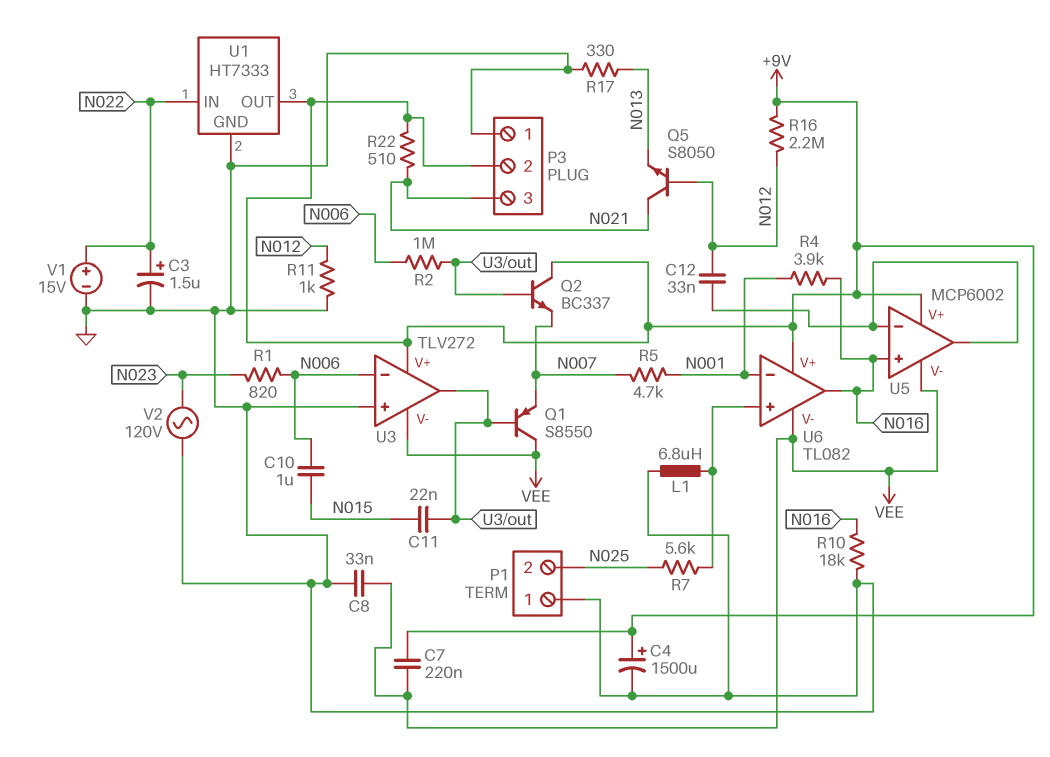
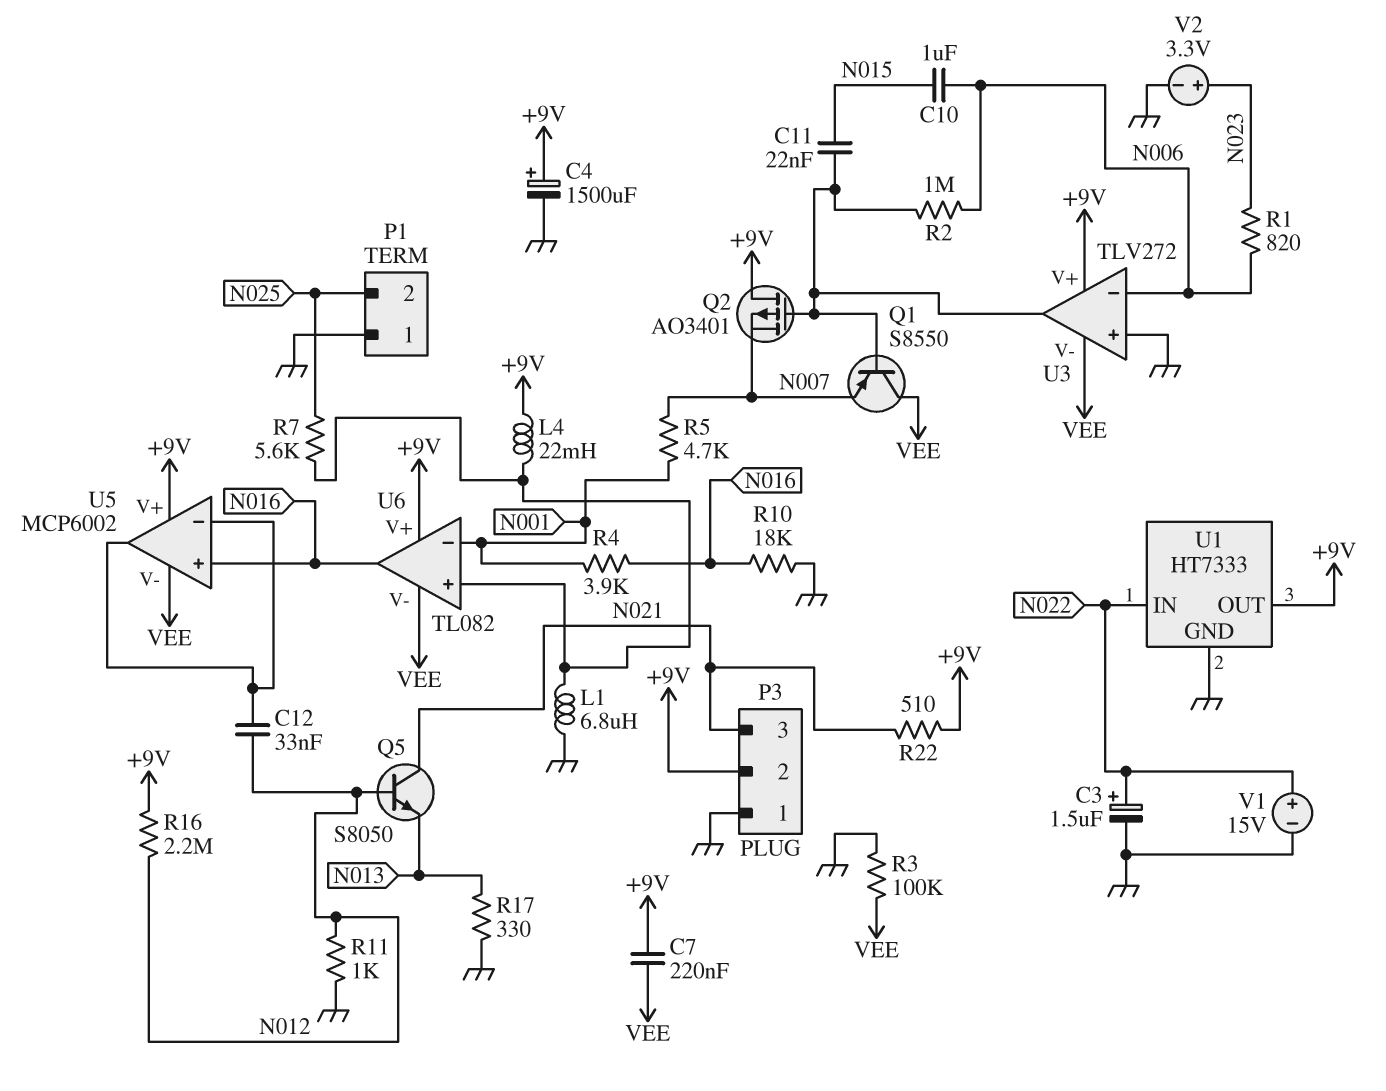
C8: 33nF (GND, VEE) -> none
L4: none -> 22mH (+9V, U6/in+)
Q2: NPN BC337 (B U3/out, C +9V, E N007) -> PMOS AO3401 (G U3/out, D +9V, S N007)
R3: none -> 100k (GND, VEE)
V2: AC 120V (GND, N023) -> 3.3V (plus N023, minus GND)

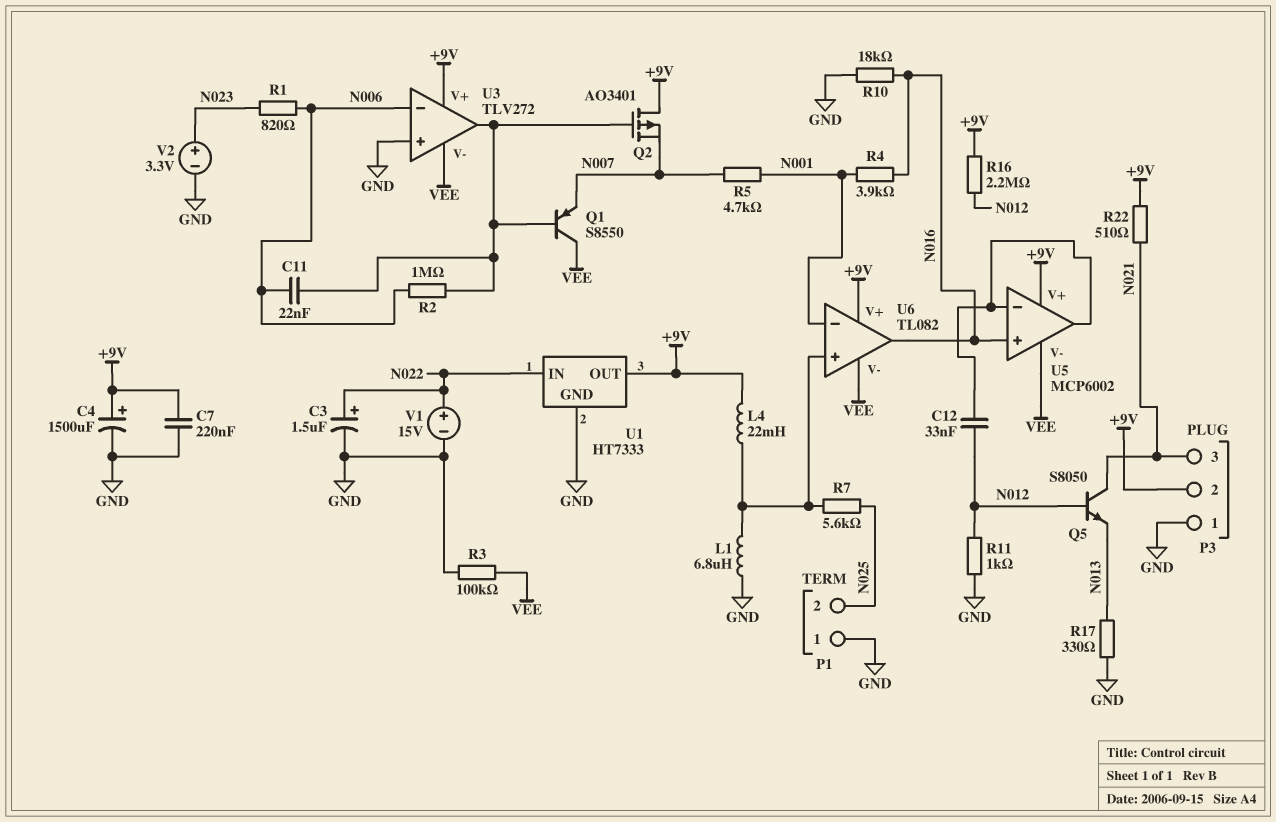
C7: 220nF (+9V, VEE) -> 220nF (+9V, GND)
C10: 1uF (N006, N015) -> none
C11: 22nF (N015, U3/out) -> 22nF (N006, U3/out)

